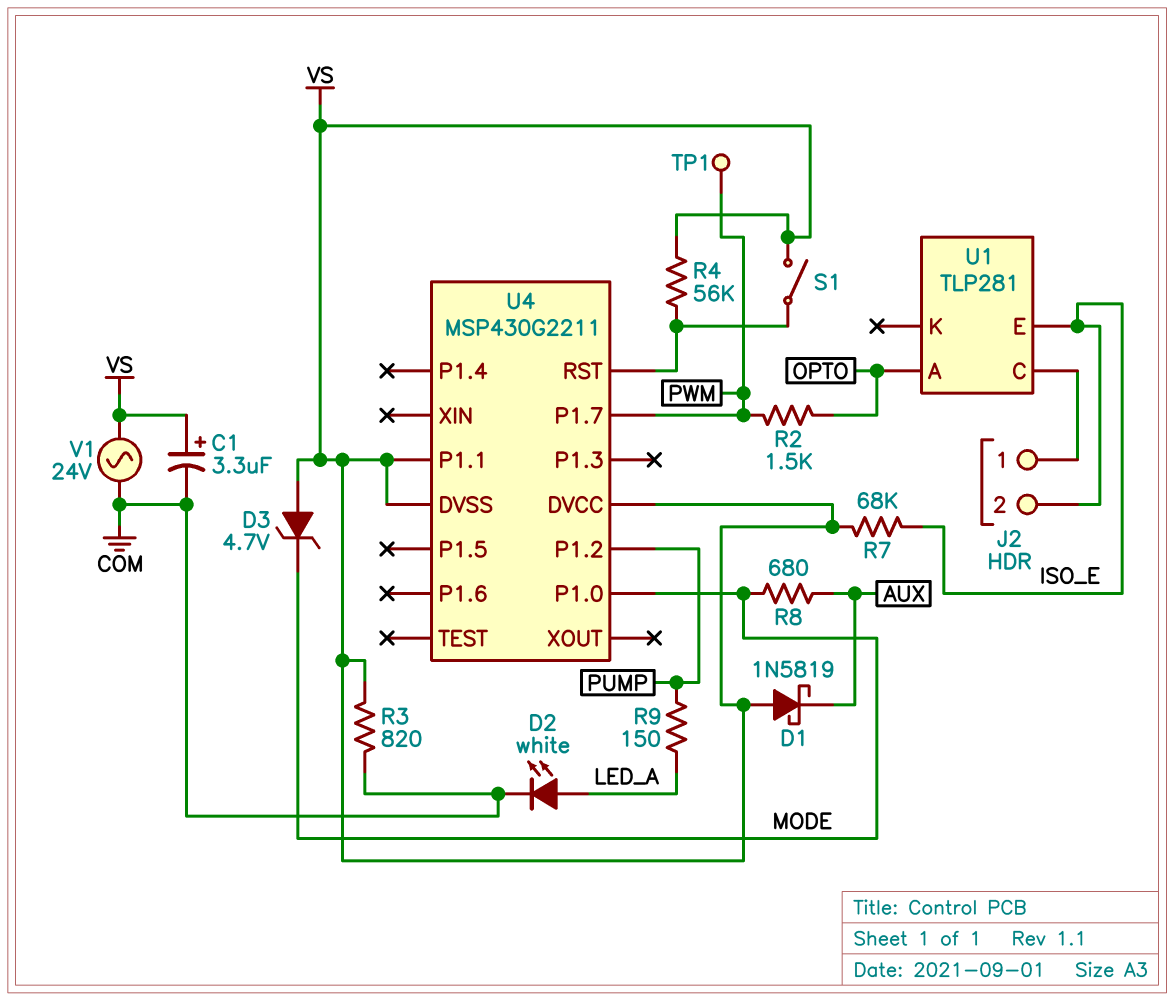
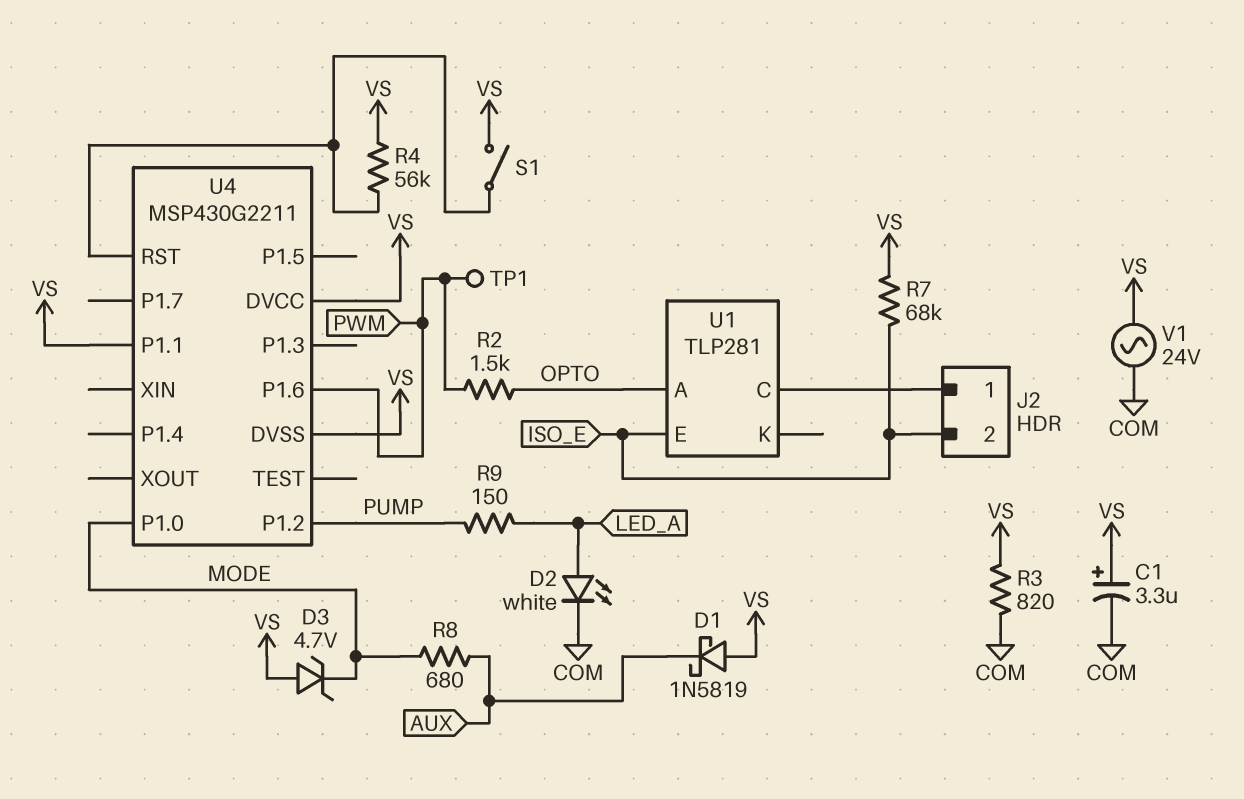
U4 pin P1.6: none -> PWM
U4 pin P1.7: PWM -> none

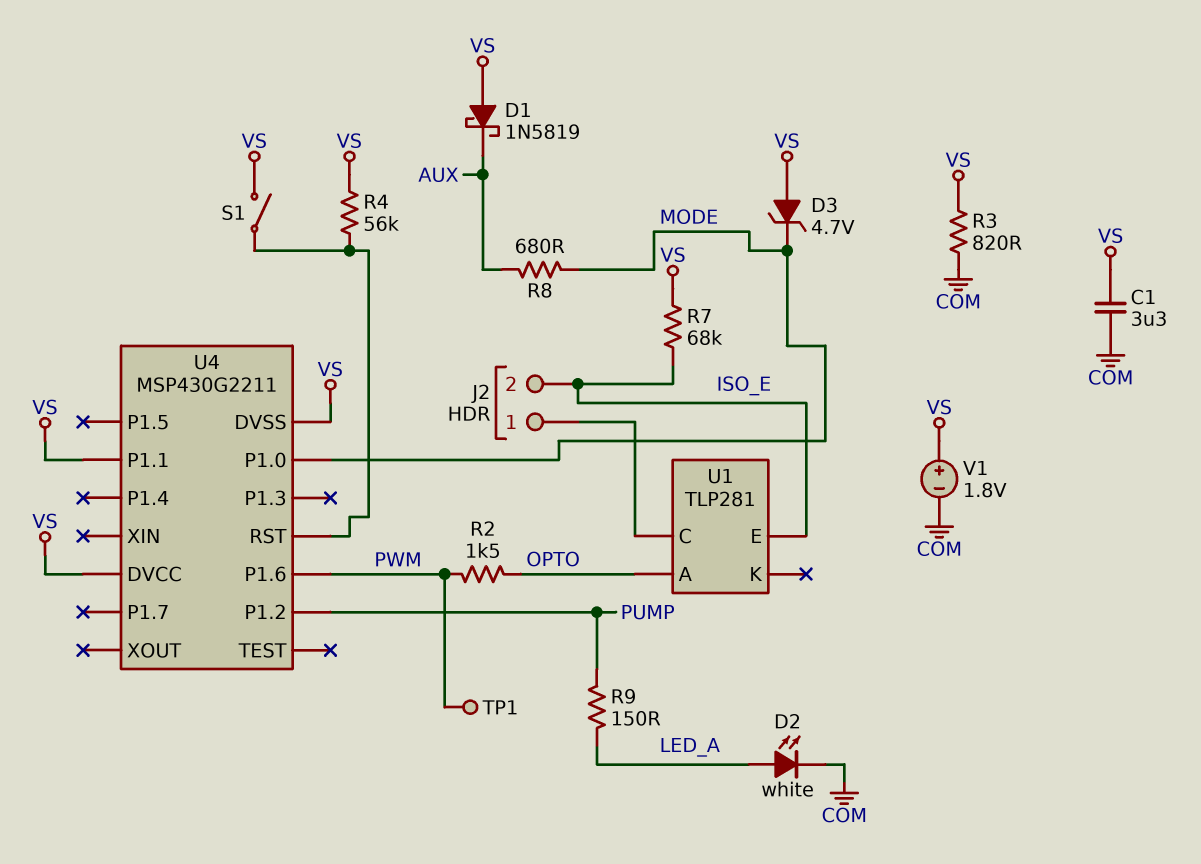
C1: 3.3uF (plus VS, minus COM) -> 3.3uF (COM, VS)
V1: AC 24V (COM, VS) -> 1.8V (plus VS, minus COM)

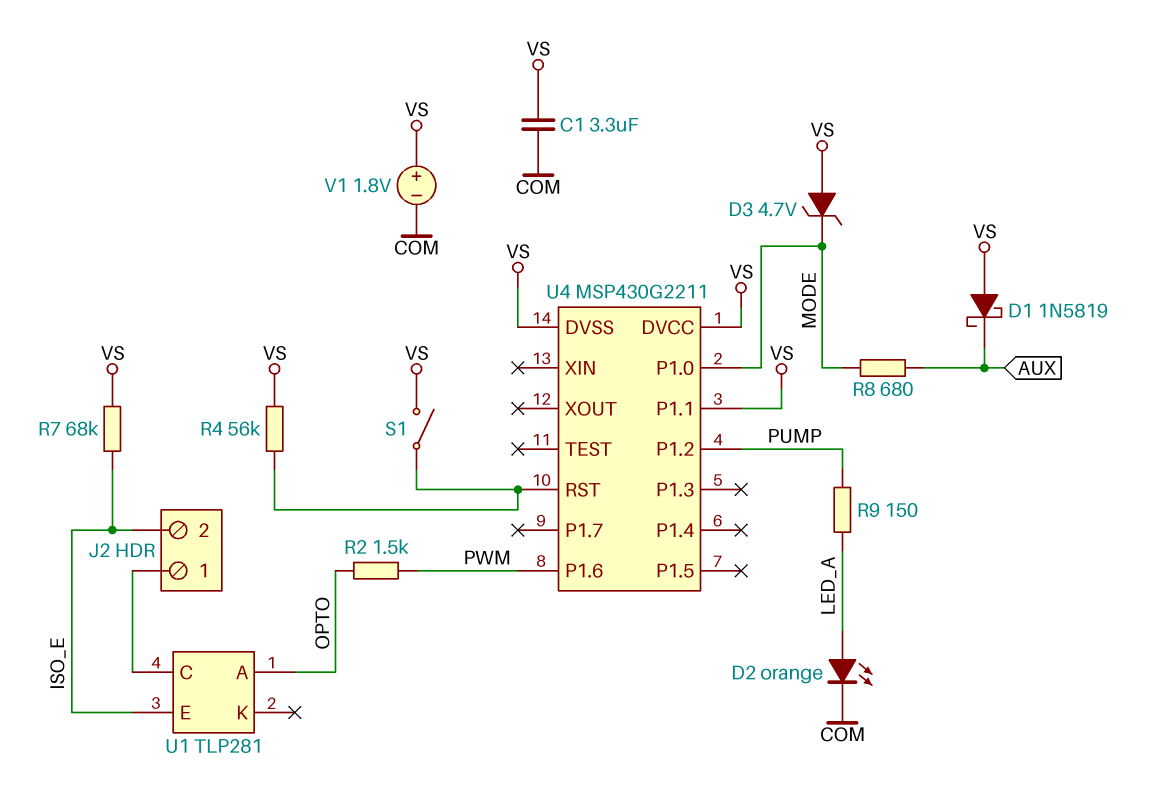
D2: LED white (A LED_A, K COM) -> LED orange (A LED_A, K COM)
R3: 820 (COM, VS) -> none
TP1: test point (PWM) -> none

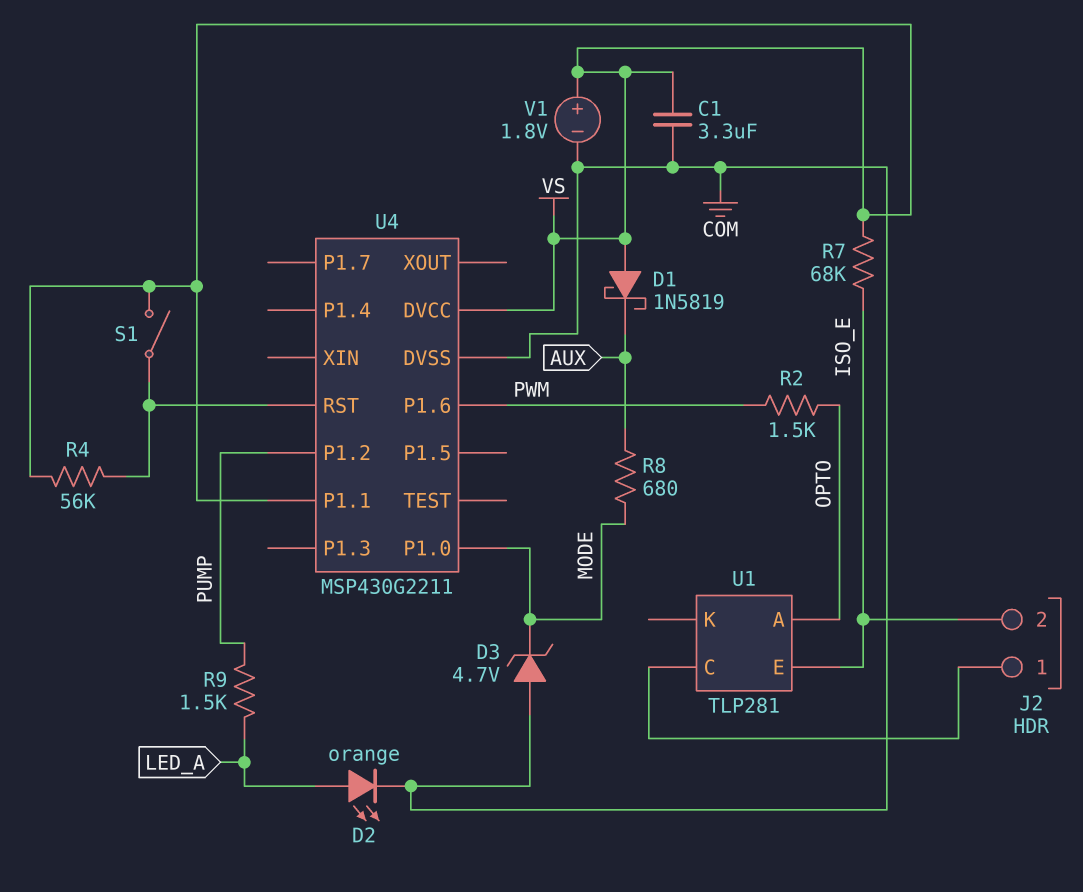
D3: zener 4.7V (A VS, K MODE) -> zener 4.7V (A COM, K MODE)
R9: 150 (LED_A, PUMP) -> 1.5k (LED_A, PUMP)
U4 pin DVSS: VS -> COM

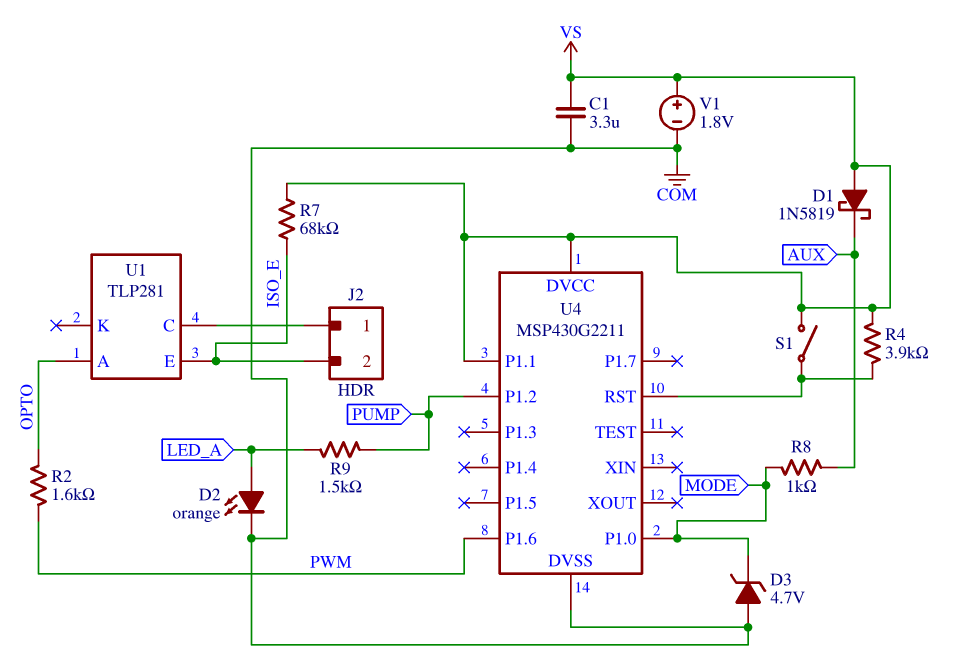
R2: 1.5k (OPTO, PWM) -> 1.6k (OPTO, PWM)
R4: 56k (U4/RST, VS) -> 3.9k (U4/RST, VS)
R8: 680 (AUX, MODE) -> 1k (AUX, MODE)

